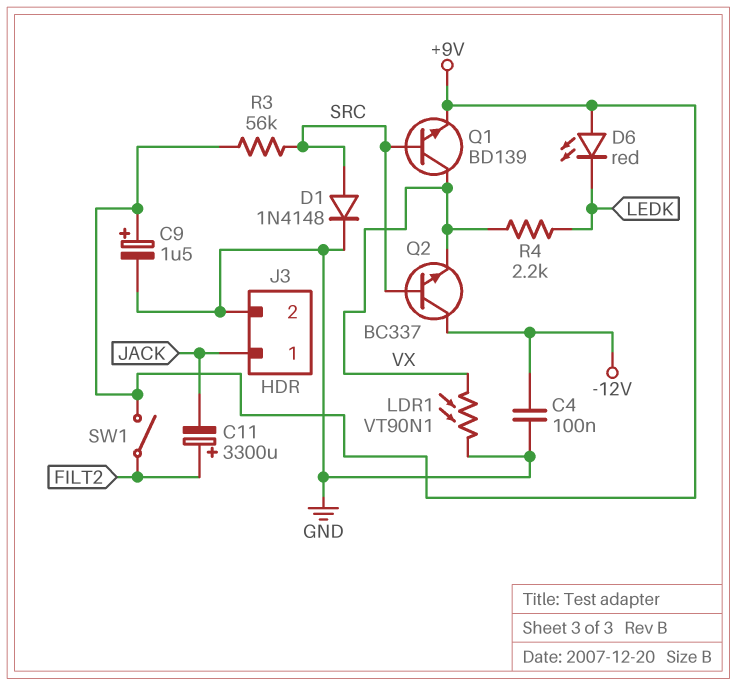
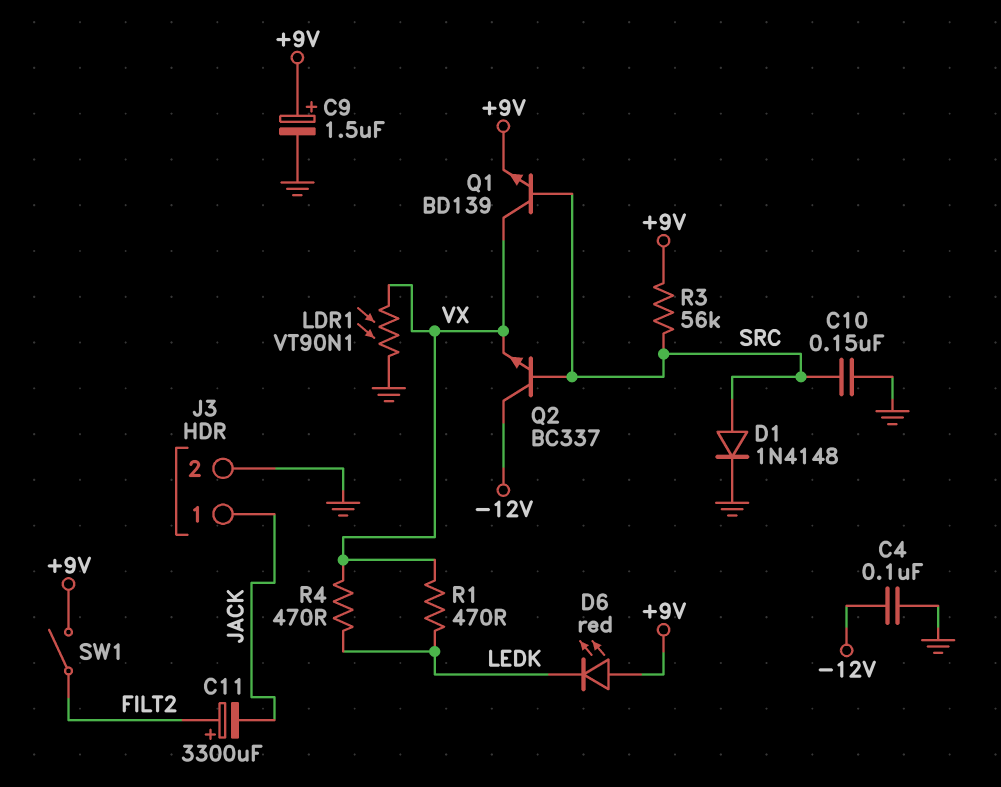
C10: none -> 150nF (GND, SRC)
R1: none -> 470 (LEDK, VX)
R4: 2.2k (LEDK, VX) -> 470 (LEDK, VX)

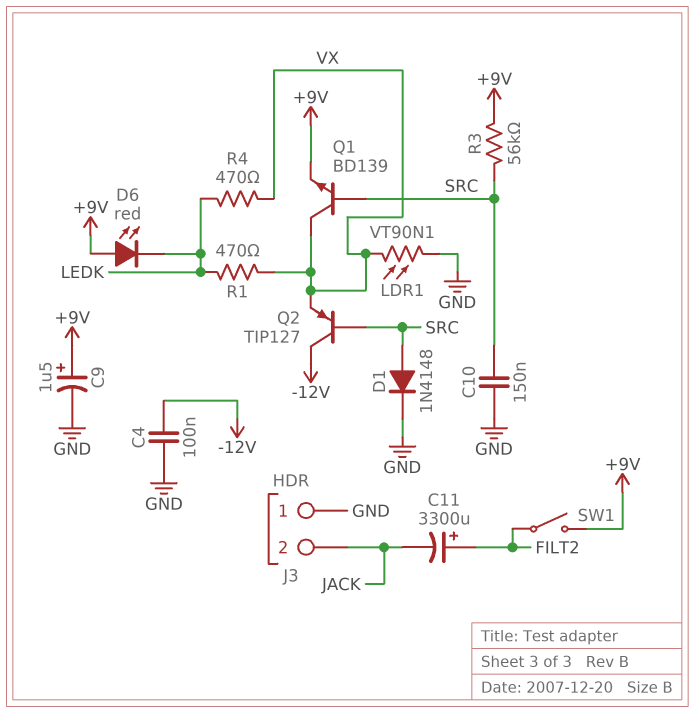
J3 pin 1: JACK -> GND
J3 pin 2: GND -> JACK
Q2: NPN BC337 (B SRC, C -12V, E VX) -> PNP TIP127 (B SRC, C -12V, E VX)

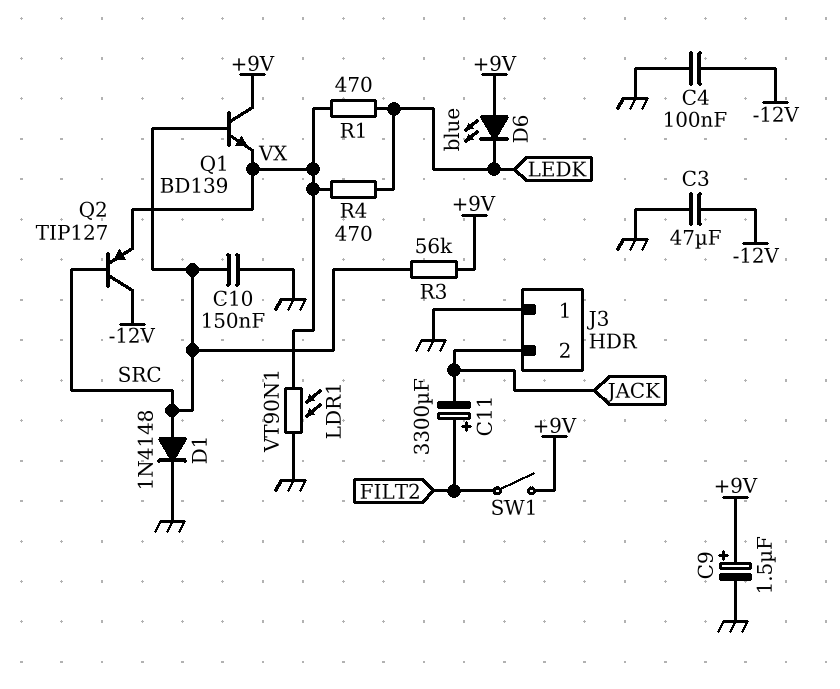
C3: none -> 47uF (-12V, GND)
D6: LED red (A +9V, K LEDK) -> LED blue (A +9V, K LEDK)
Q1: NPN BD139 (B SRC, C VX, E +9V) -> NPN BD139 (B SRC, C +9V, E VX)

